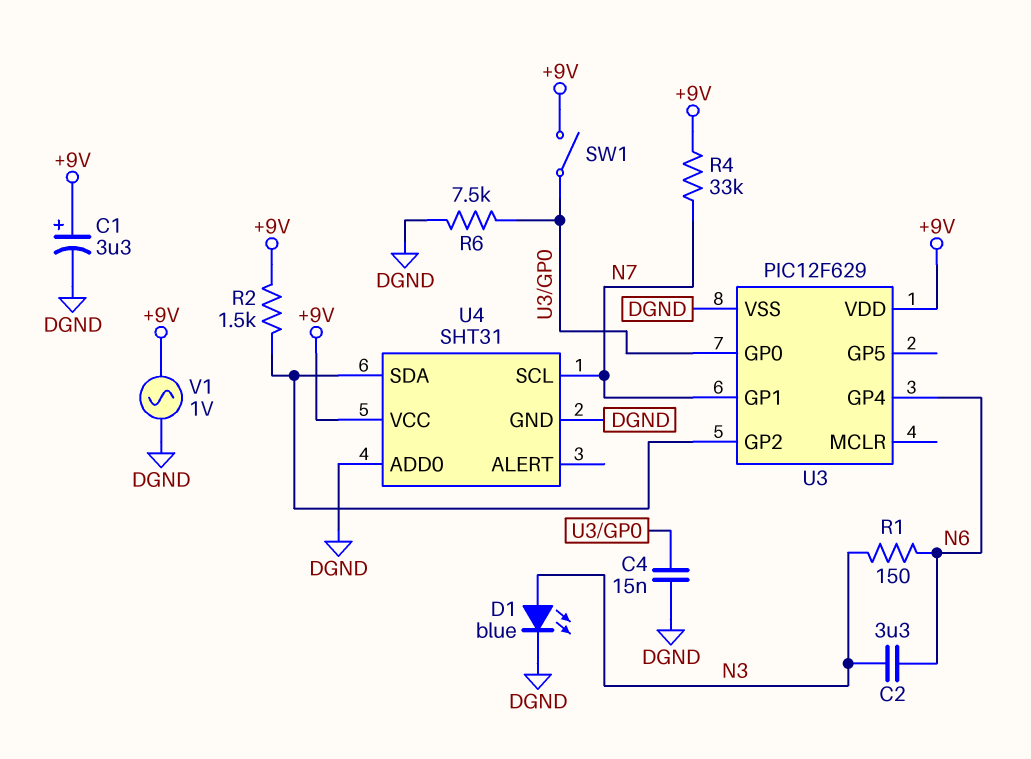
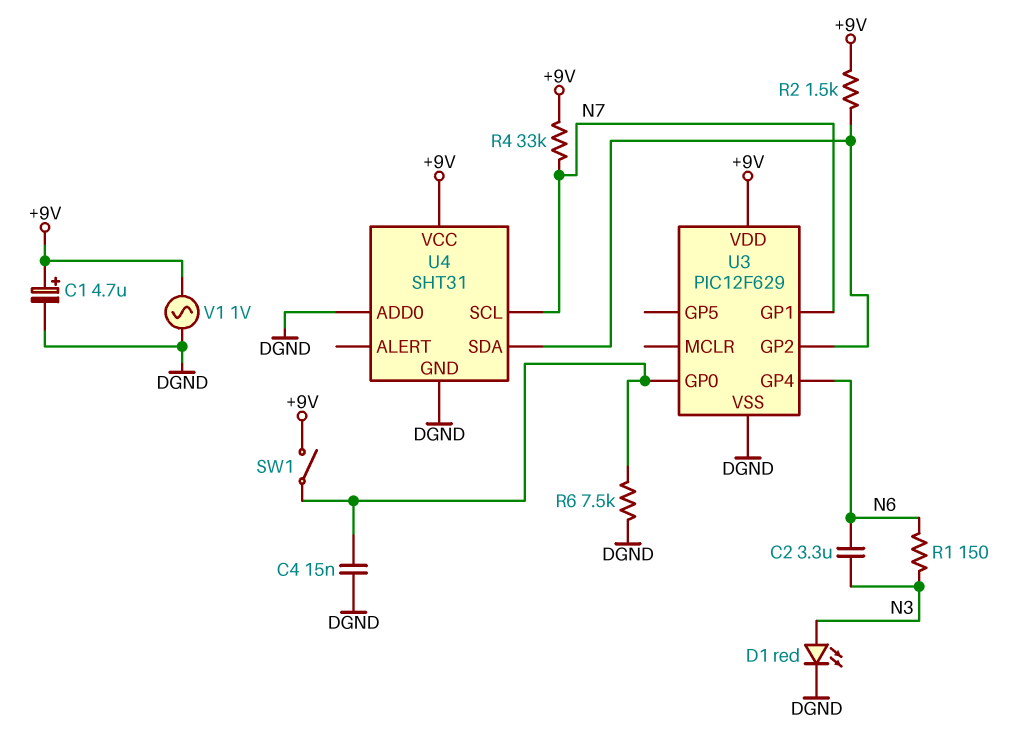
C1: 3.3uF (plus +9V, minus DGND) -> 4.7uF (plus +9V, minus DGND)
D1: LED blue (A N3, K DGND) -> LED red (A N3, K DGND)

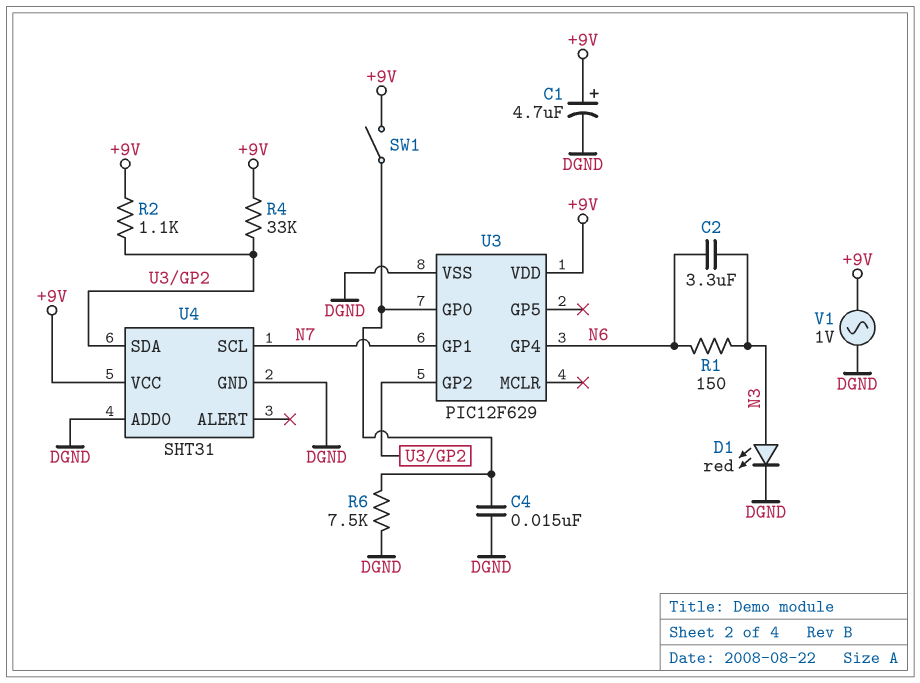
R2: 1.5k (+9V, U3/GP2) -> 1.1k (+9V, U3/GP2)
R4: 33k (+9V, N7) -> 33k (+9V, U3/GP2)

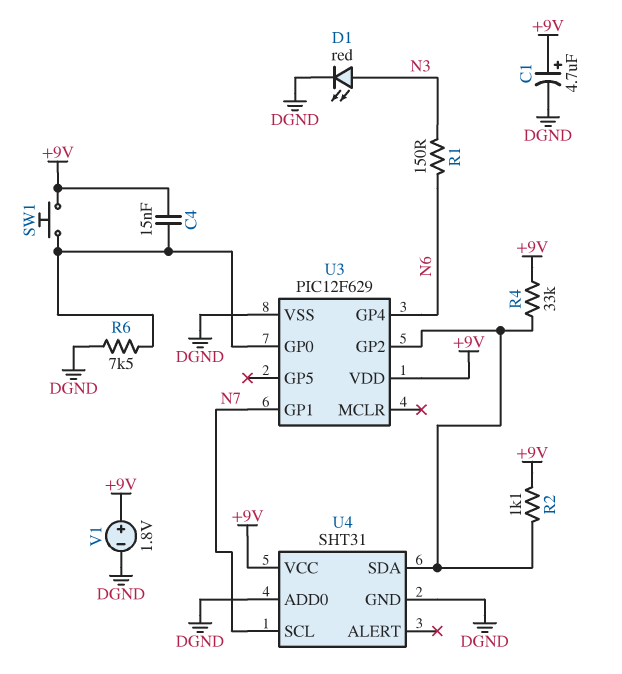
C2: 3.3uF (N3, N6) -> none
C4: 15nF (DGND, U3/GP0) -> 15nF (+9V, U3/GP0)
SW1: switch (+9V, U3/GP0) -> button (+9V, U3/GP0)
V1: AC 1V (+9V, DGND) -> 1.8V (plus +9V, minus DGND)

